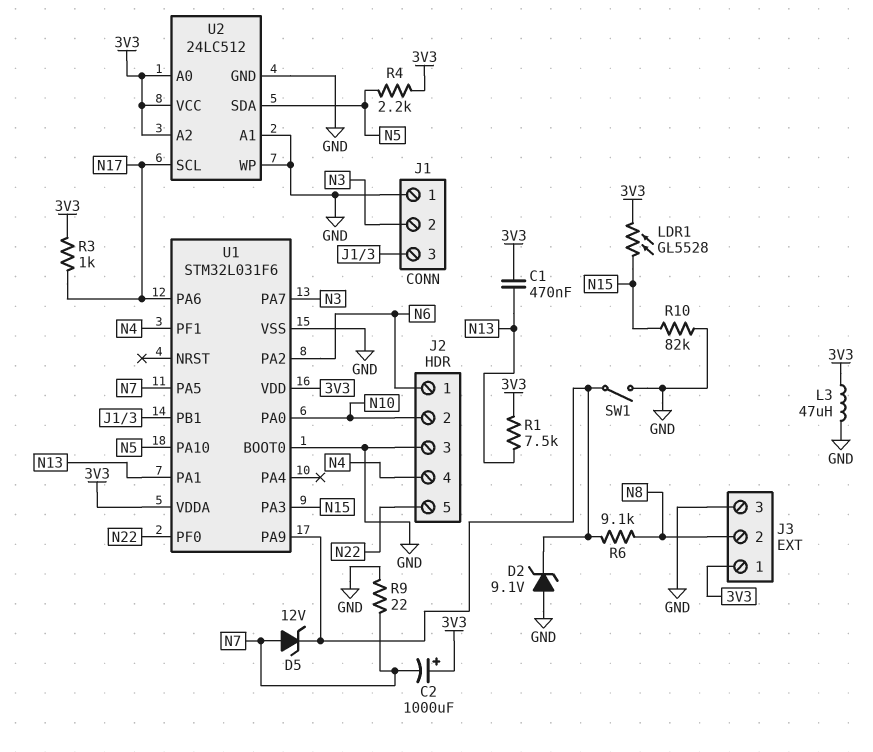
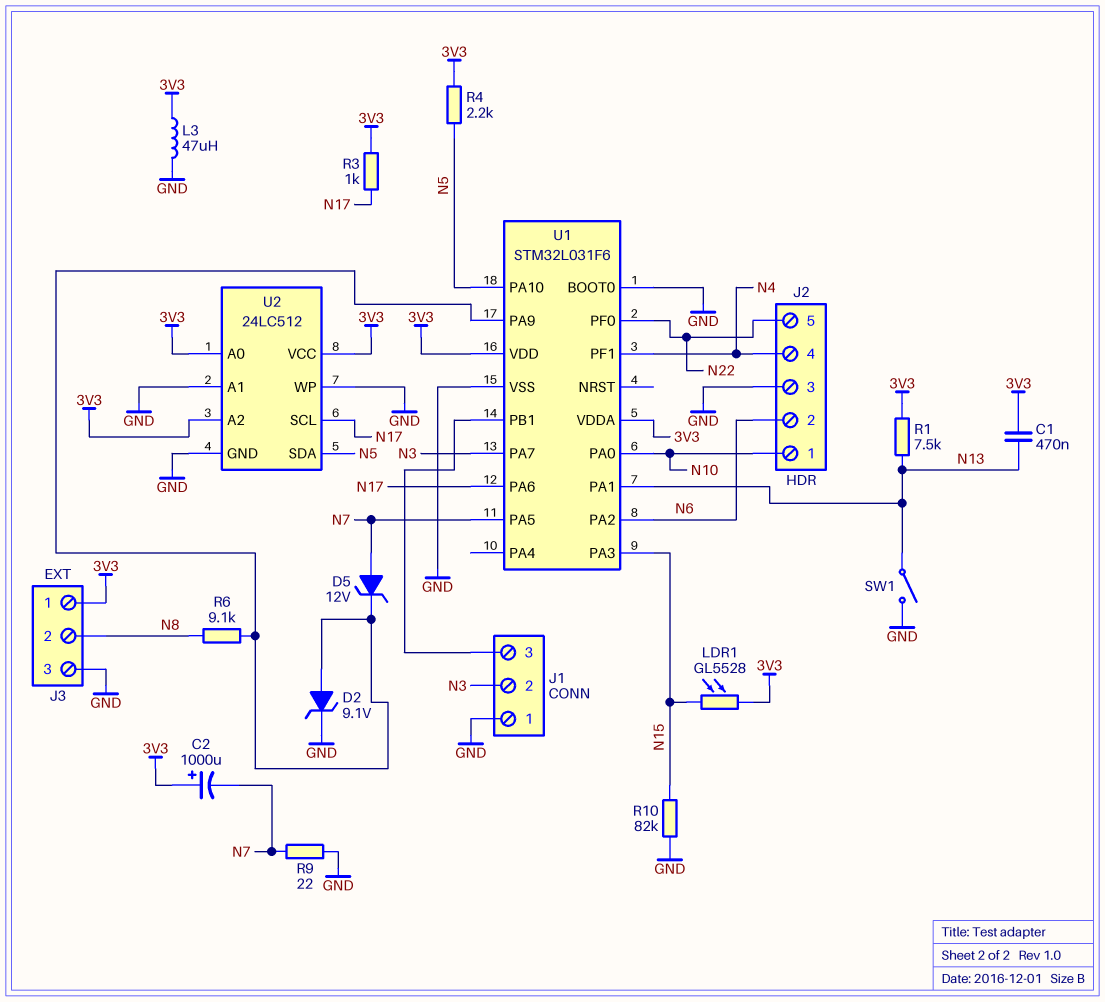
D2: zener 9.1V (A GND, K U1/PA9) -> zener 9.1V (A U1/PA9, K GND)
J2 pin 1: N6 -> N10
J2 pin 2: N10 -> N6
SW1: switch (GND, U1/PA9) -> switch (GND, N13)

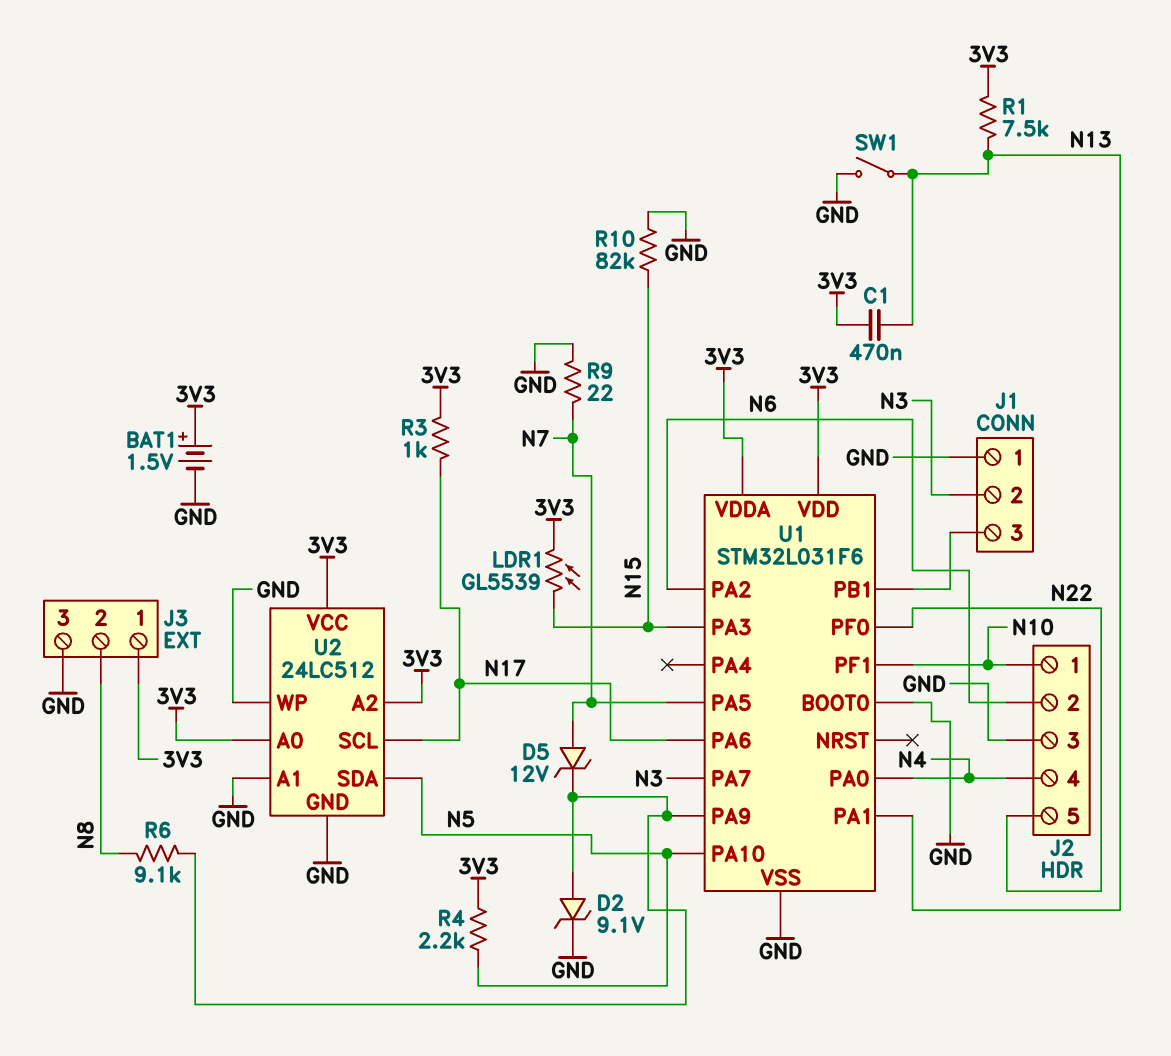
BAT1: none -> 1.5V (plus 3V3, minus GND)
C2: 1000uF (plus 3V3, minus N7) -> none
L3: 47uH (3V3, GND) -> none
LDR1: GL5528 (3V3, N15) -> GL5539 (3V3, N15)
U1 pin PA0: N10 -> N4
U1 pin PF1: N4 -> N10

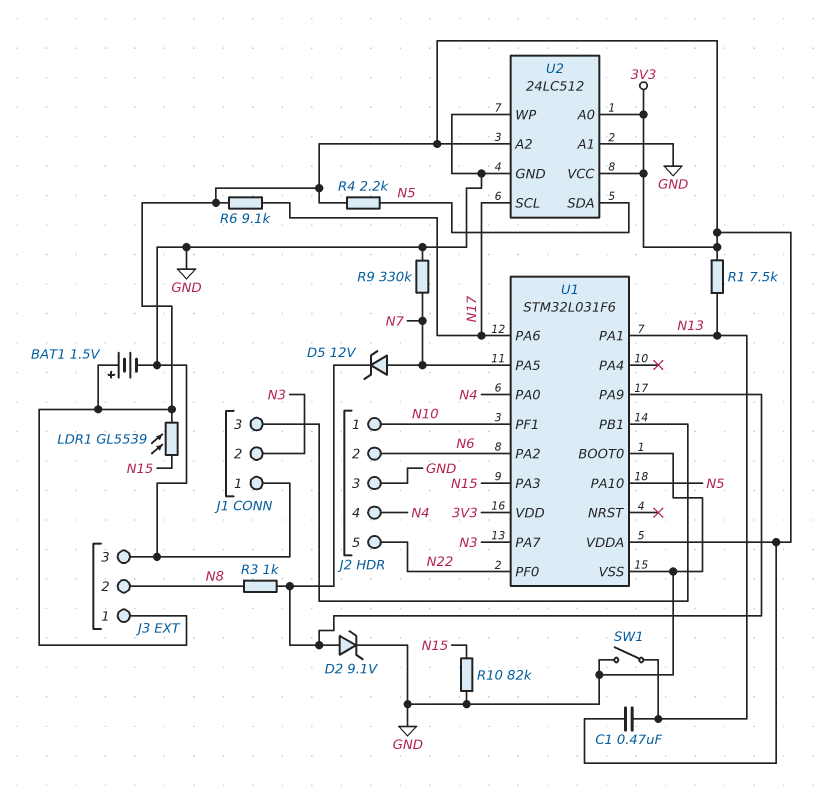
R3: 1k (3V3, N17) -> 1k (N8, U1/PA9)
R6: 9.1k (N8, U1/PA9) -> 9.1k (3V3, N17)
R9: 22 (GND, N7) -> 330k (GND, N7)

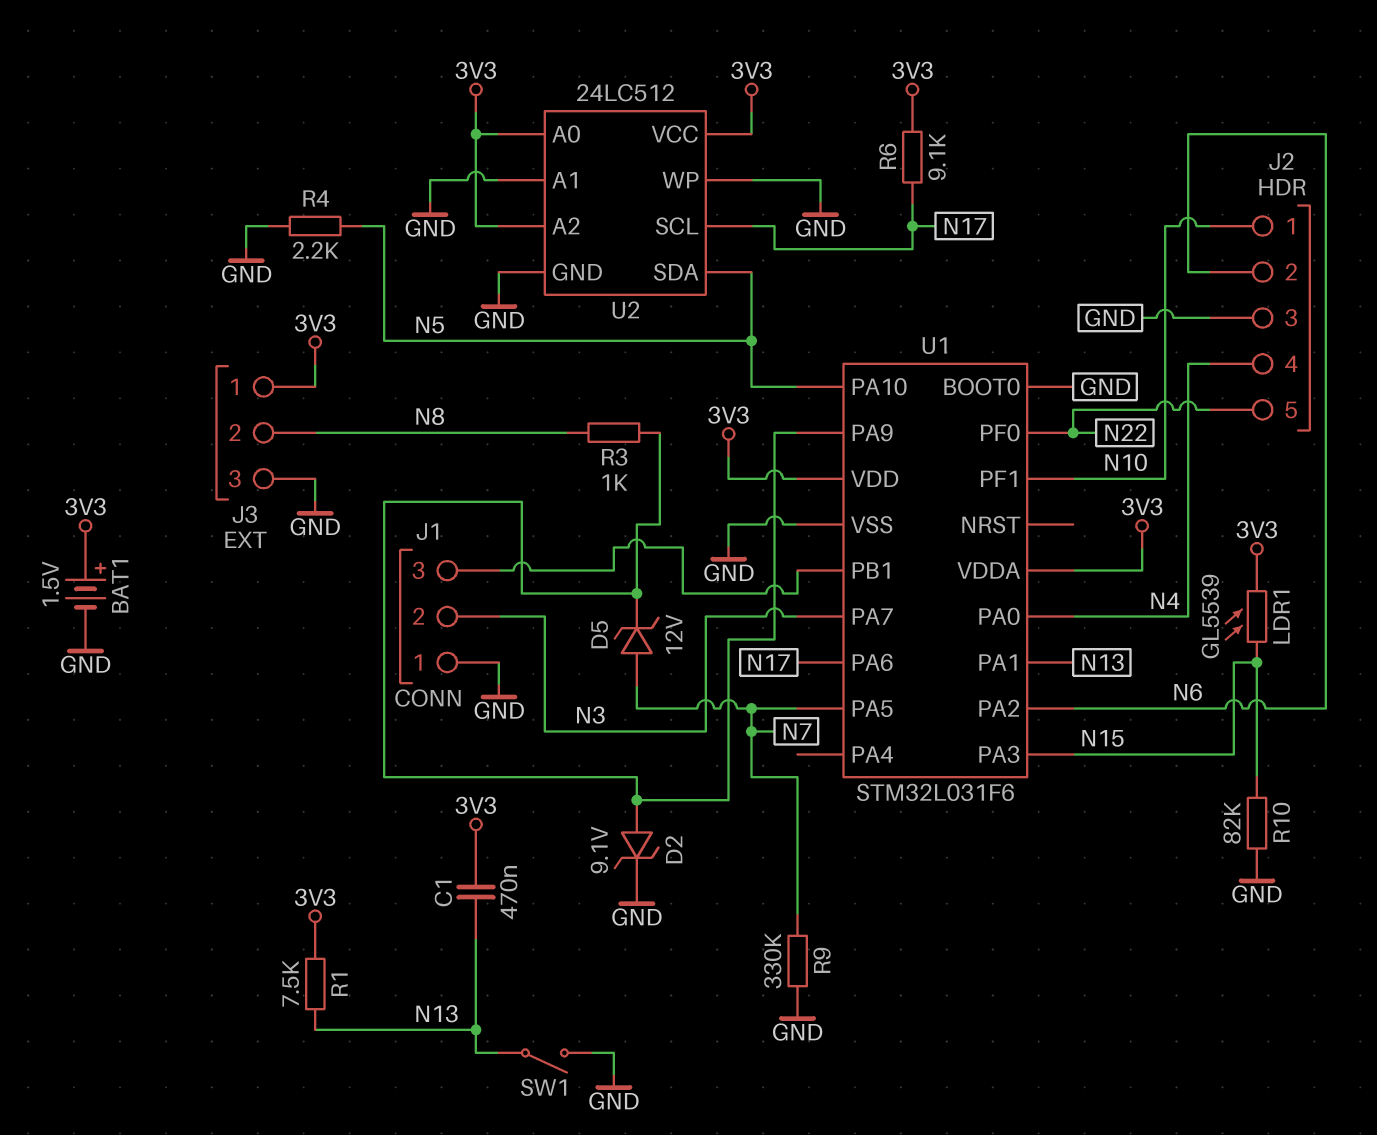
R4: 2.2k (3V3, N5) -> 2.2k (GND, N5)

